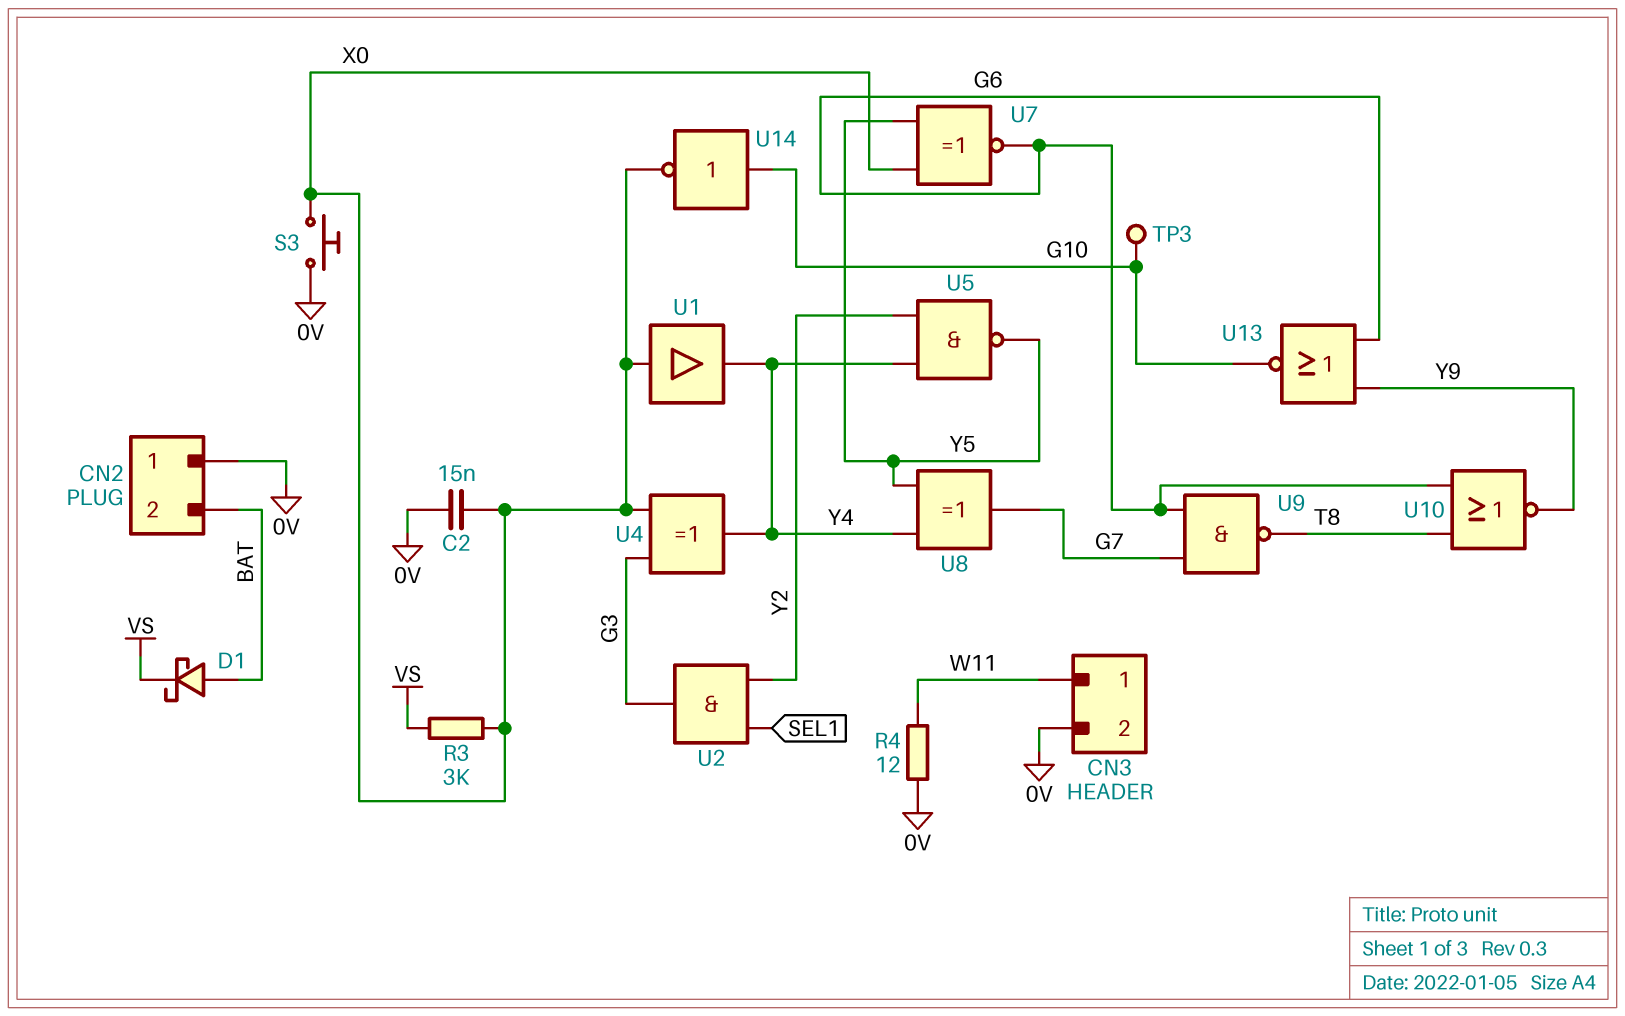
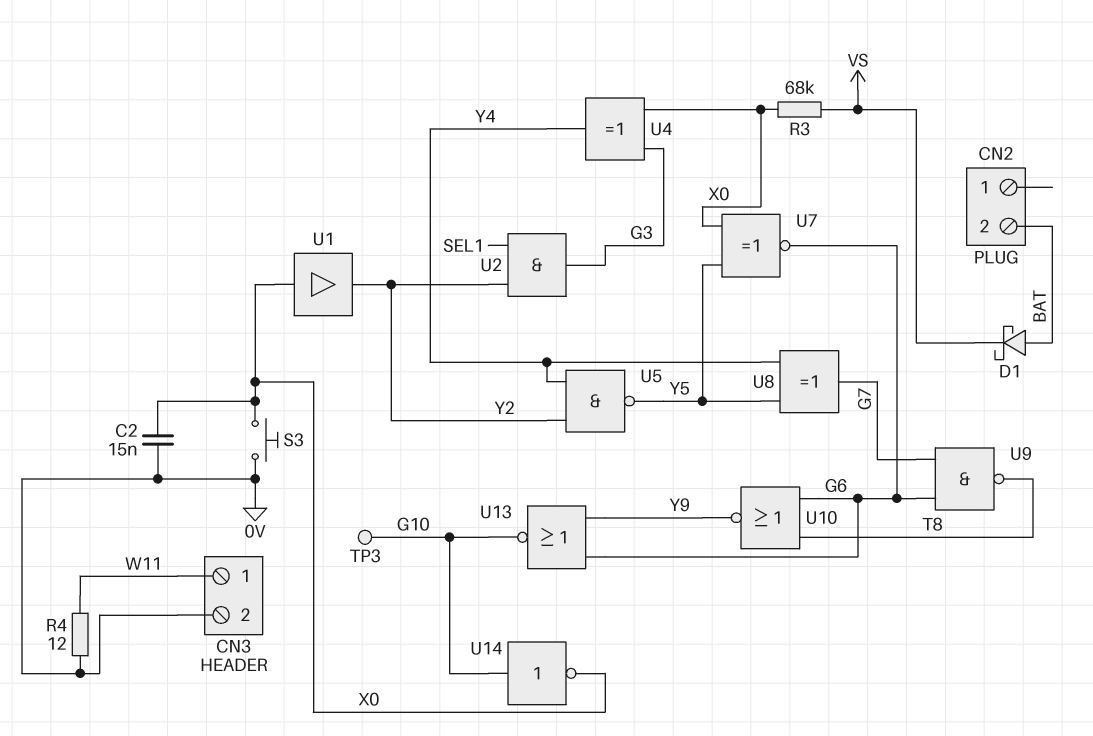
CN2 pin 1: 0V -> none
R3: 3k (VS, X0) -> 68k (VS, X0)
U1: buffer (in X0, out Y4) -> buffer (in X0, out Y2)

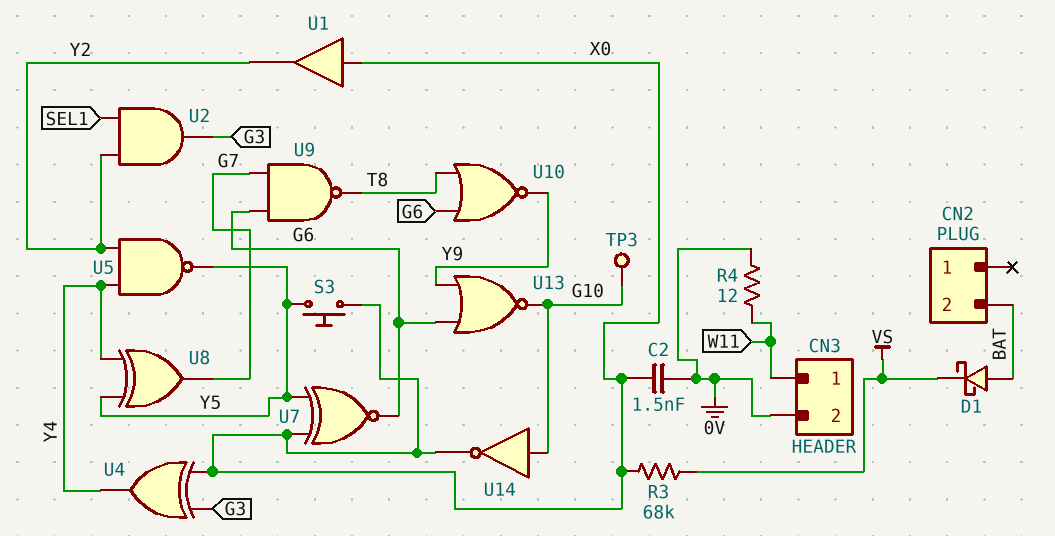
C2: 15nF (0V, X0) -> 1.5nF (0V, X0)
S3: button (0V, X0) -> button (X0, Y5)

